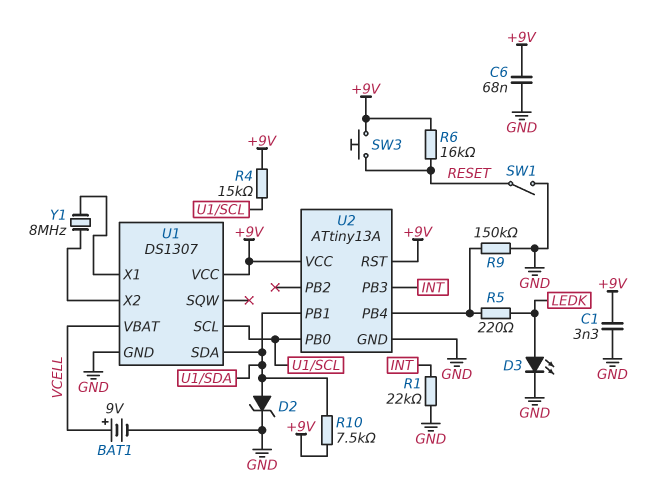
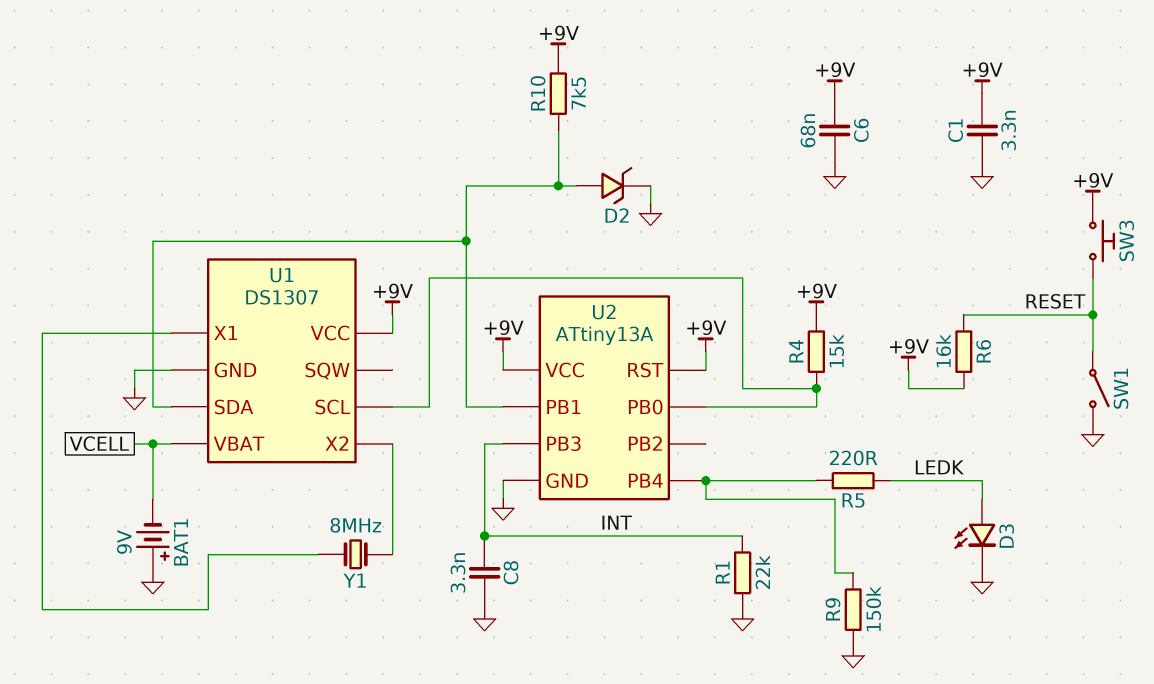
BAT1: 9V (plus VCELL, minus GND) -> 9V (plus GND, minus VCELL)
C8: none -> 3.3nF (GND, INT)

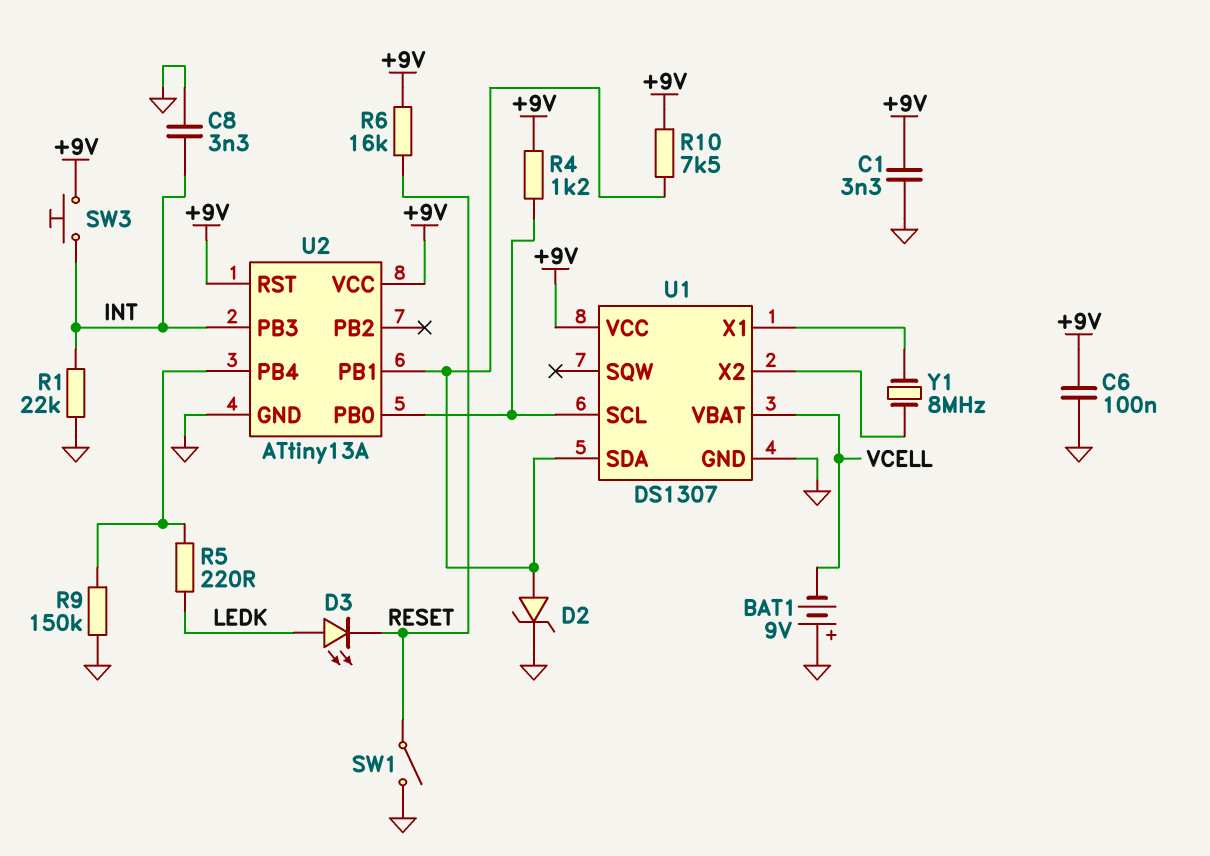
C6: 68nF (+9V, GND) -> 100nF (+9V, GND)
D3: LED (A LEDK, K GND) -> LED (A LEDK, K RESET)
R4: 15k (+9V, U1/SCL) -> 1.2k (+9V, U1/SCL)
SW3: button (+9V, RESET) -> button (+9V, INT)

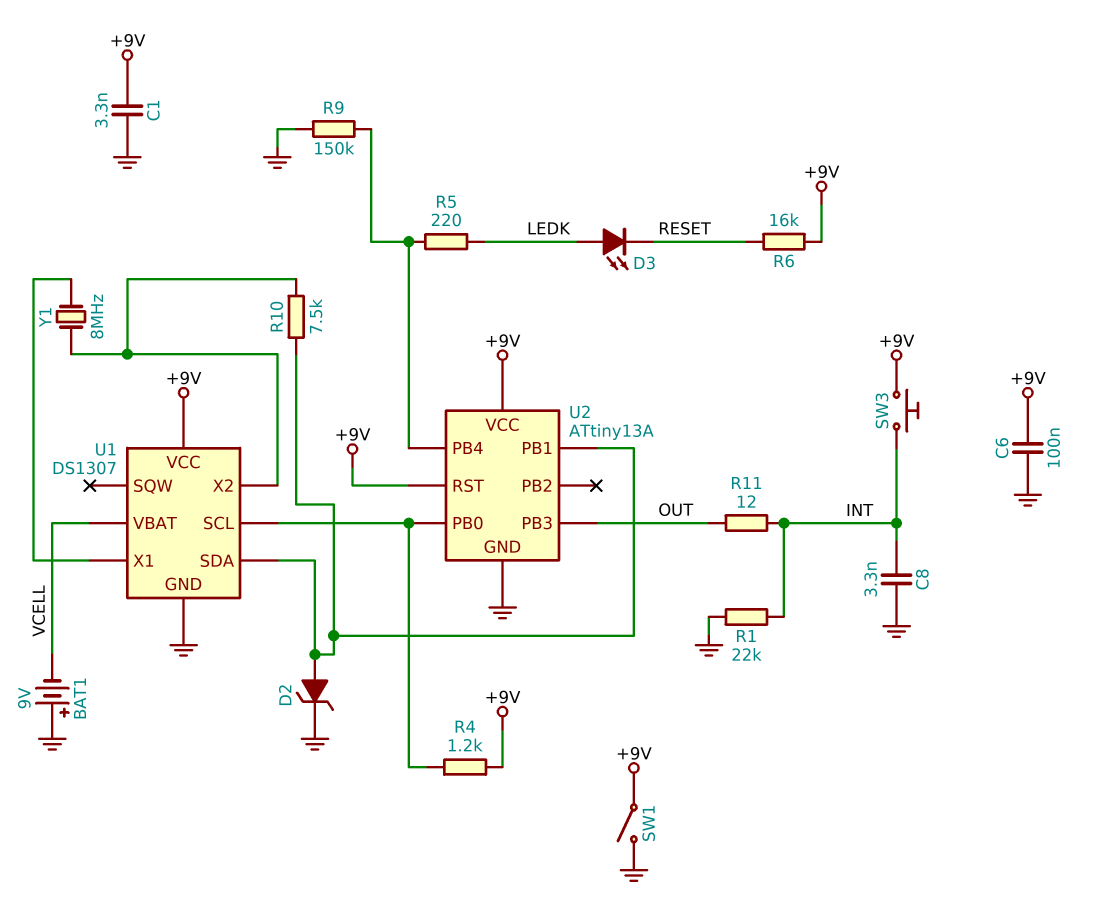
R10: 7.5k (+9V, U1/SDA) -> 7.5k (U1/SDA, U1/X2)
R11: none -> 12 (INT, OUT)
SW1: switch (GND, RESET) -> switch (+9V, GND)
U2 pin PB3: INT -> OUT

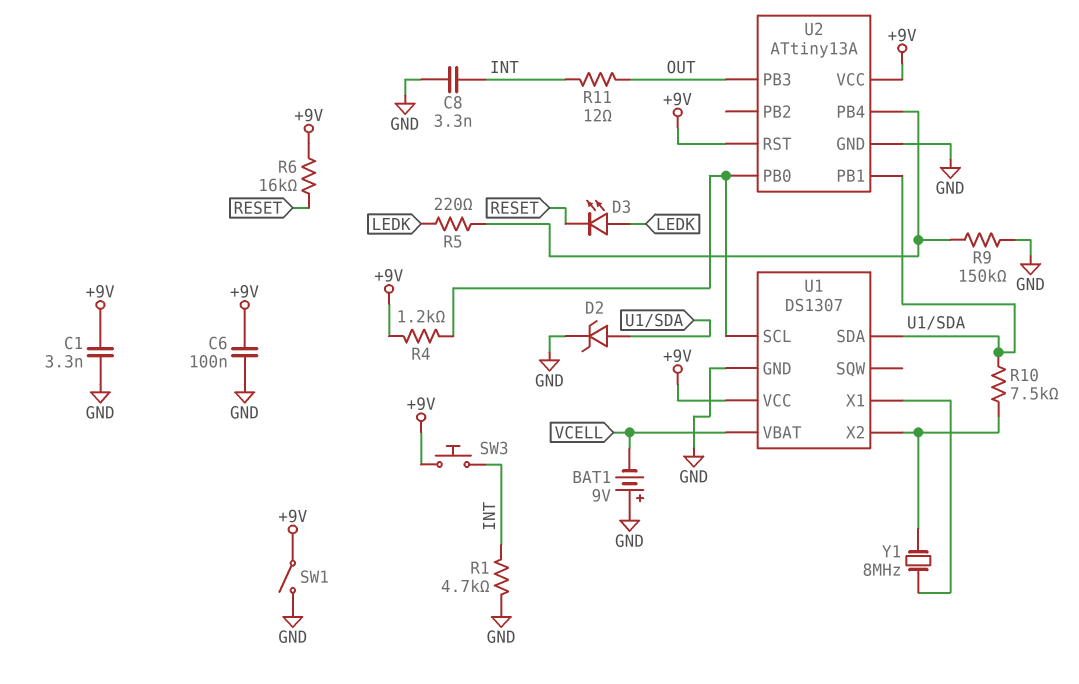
R1: 22k (GND, INT) -> 4.7k (GND, INT)

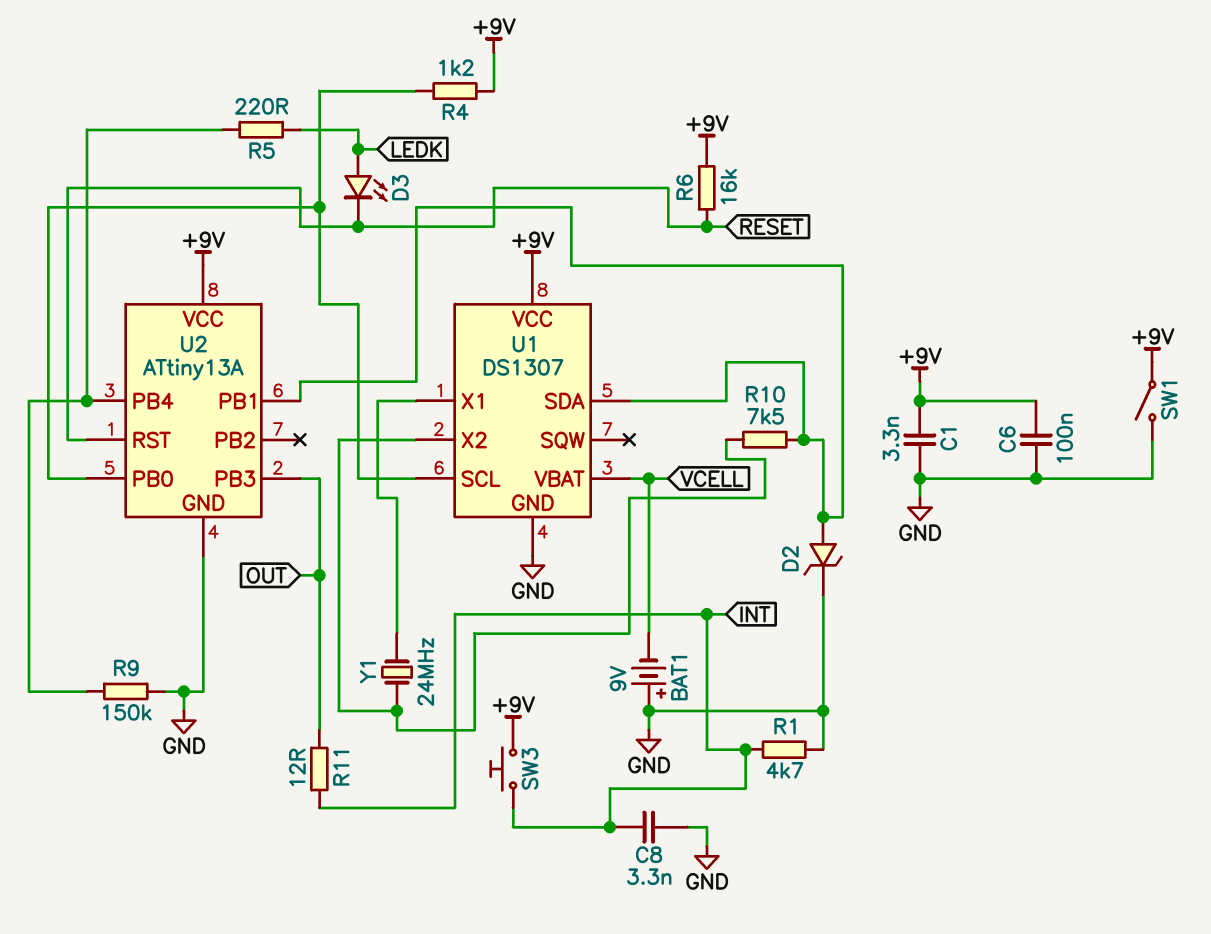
U2 pin RST: +9V -> RESET
Y1: 8MHz (U1/X1, U1/X2) -> 24MHz (U1/X1, U1/X2)

